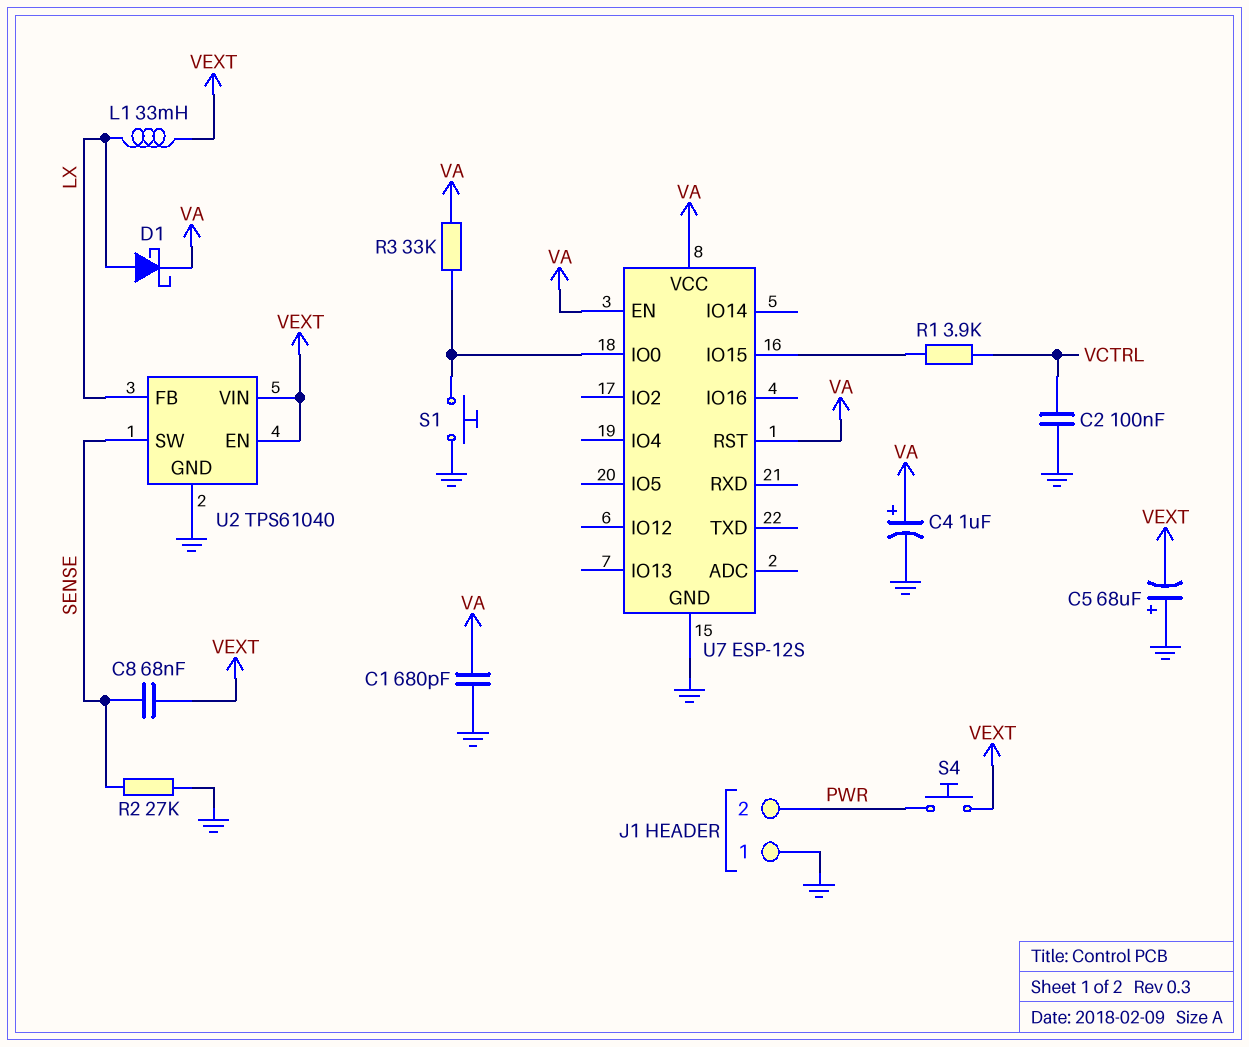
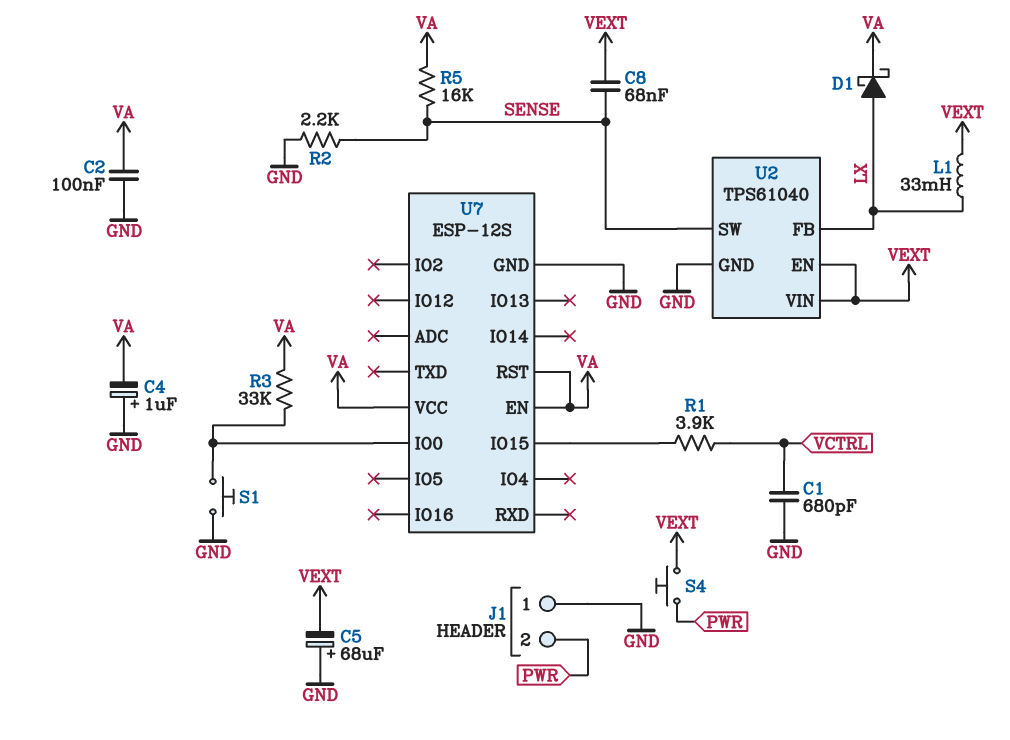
C1: 680pF (GND, VA) -> 680pF (GND, VCTRL)
C2: 100nF (GND, VCTRL) -> 100nF (GND, VA)
C4: 1uF (plus VA, minus GND) -> 1uF (plus GND, minus VA)
R2: 27k (GND, SENSE) -> 2.2k (GND, SENSE)
R5: none -> 16k (SENSE, VA)

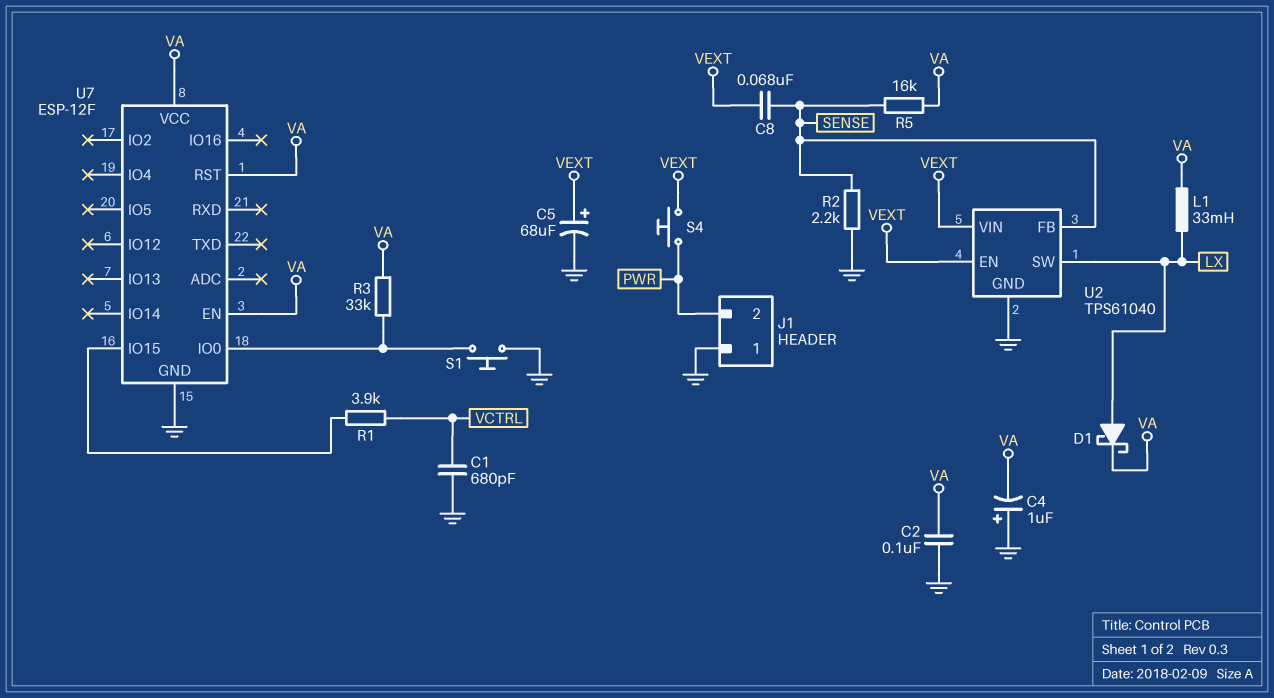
C5: 68uF (plus GND, minus VEXT) -> 68uF (plus VEXT, minus GND)
L1: 33mH (LX, VEXT) -> 33mH (LX, VA)
U2 pin FB: LX -> SENSE
U2 pin SW: SENSE -> LX
U7: ESP-12S -> ESP-12F

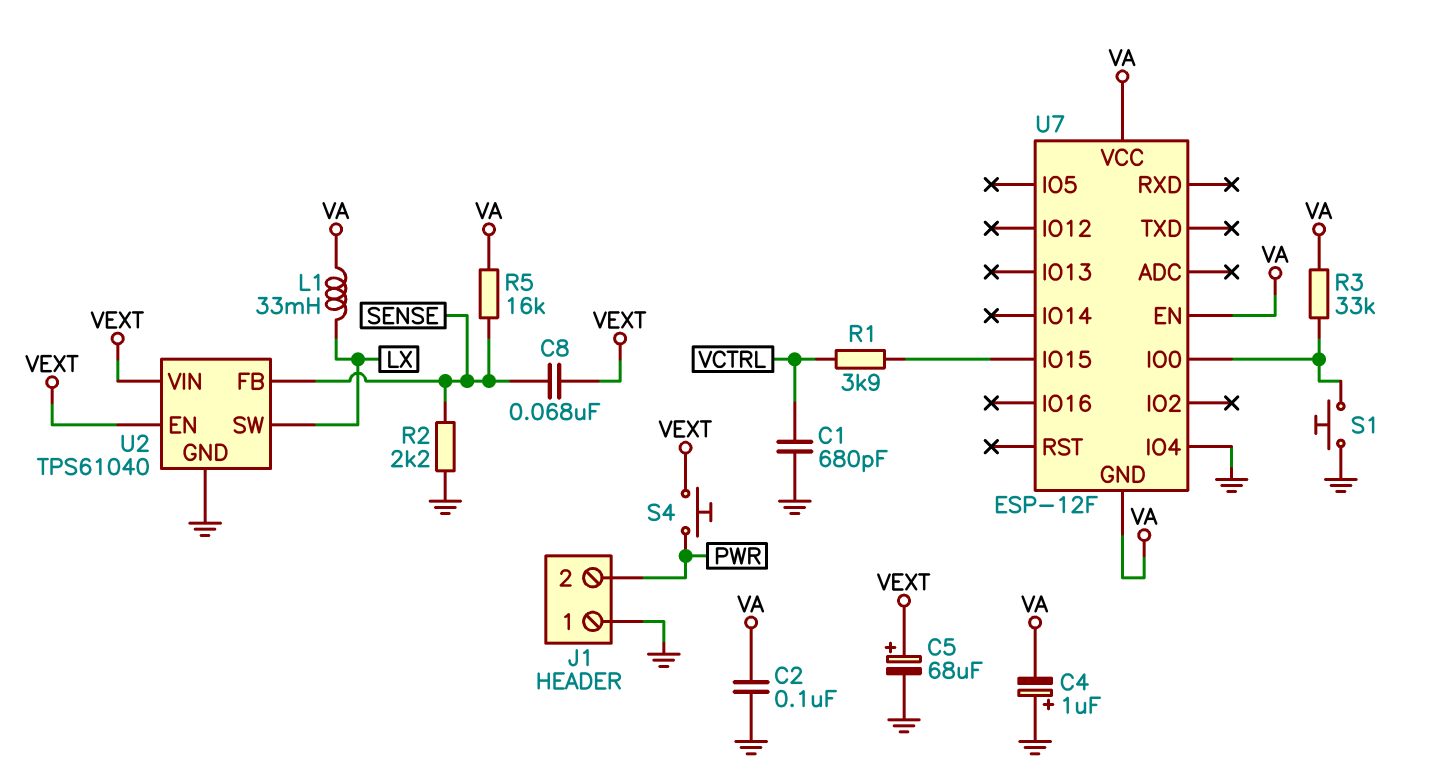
D1: schottky (A LX, K VA) -> none
U7 pin GND: GND -> VA
U7 pin IO4: none -> GND
U7 pin RST: VA -> none

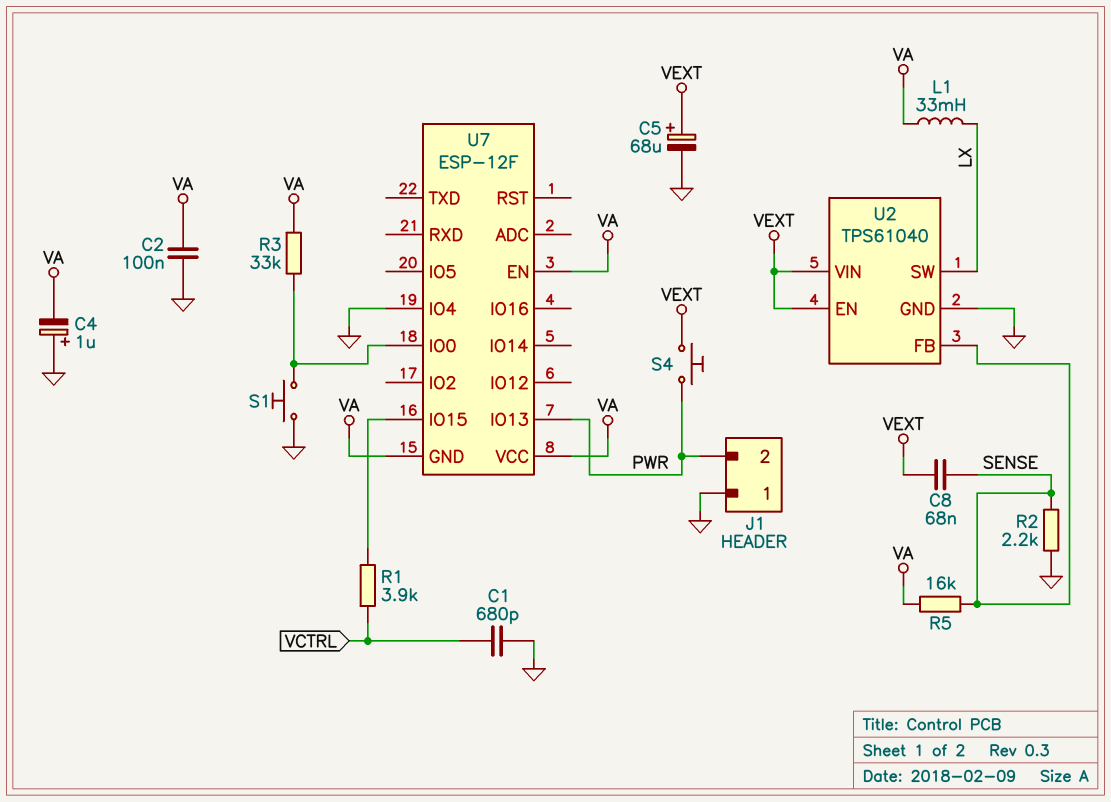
U7 pin IO13: none -> PWR

